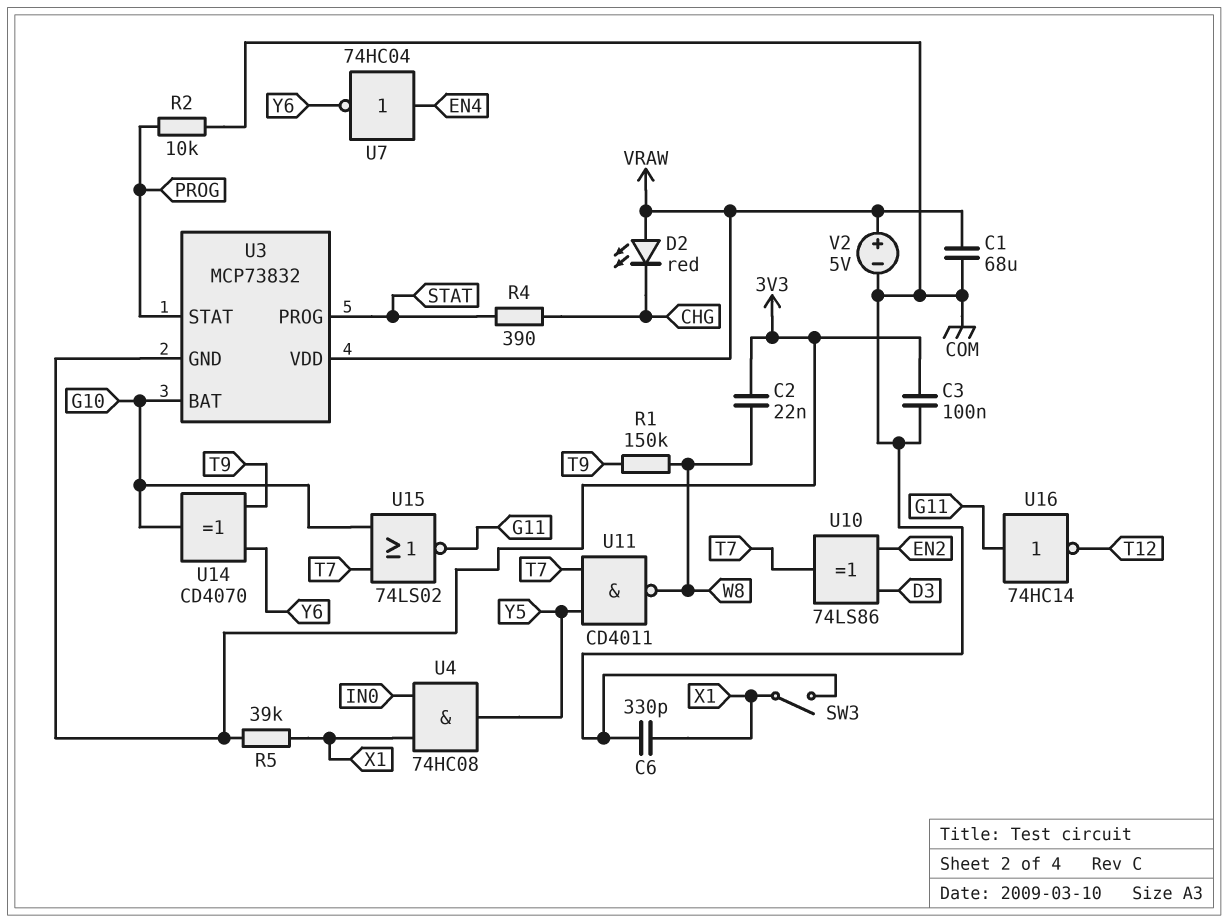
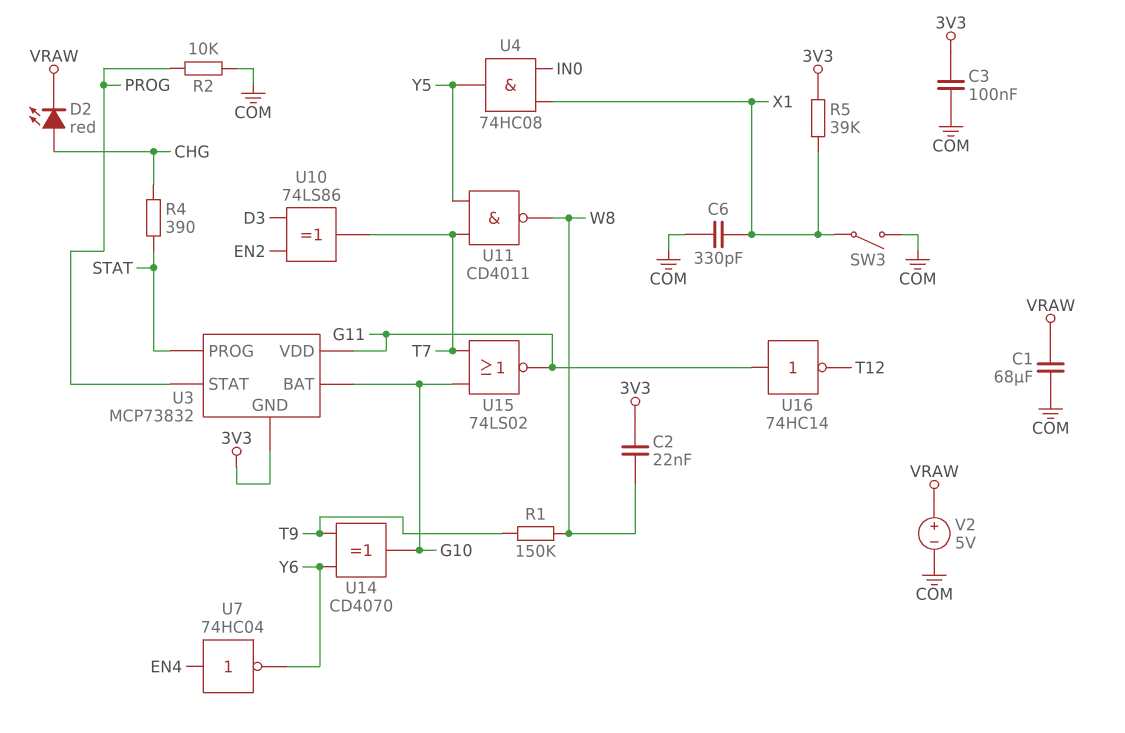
D2: LED red (A VRAW, K CHG) -> LED red (A CHG, K VRAW)
U3 pin VDD: VRAW -> G11

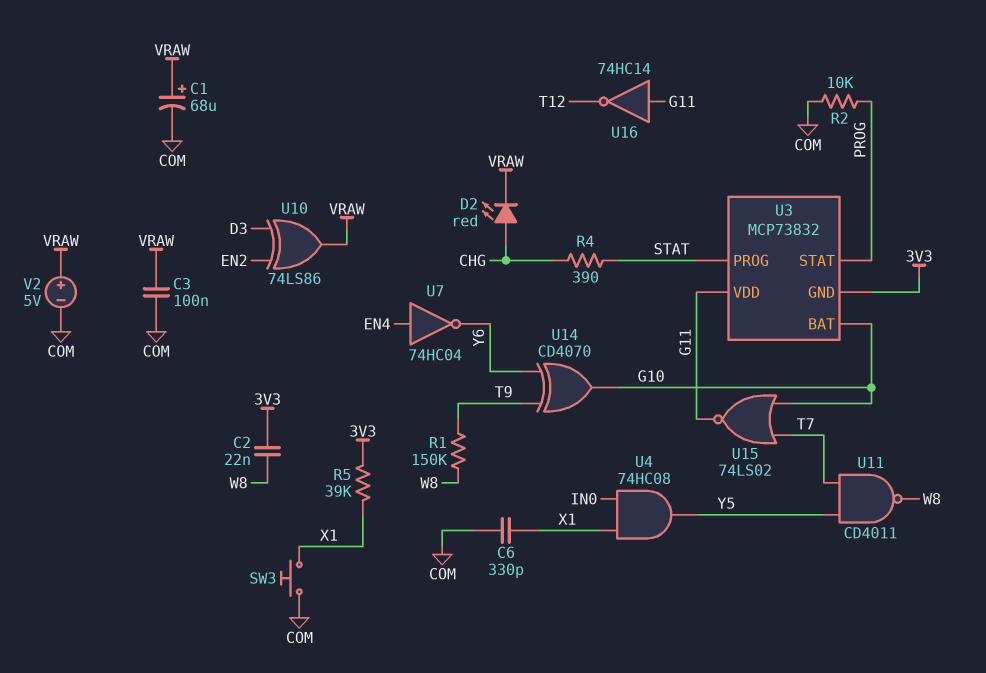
C1: 68uF (COM, VRAW) -> 68uF (plus VRAW, minus COM)
C3: 100nF (3V3, COM) -> 100nF (COM, VRAW)
SW3: switch (COM, X1) -> button (COM, X1)
U10: XOR 74LS86 (in D3, in EN2, out T7) -> XOR 74LS86 (in D3, in EN2, out VRAW)

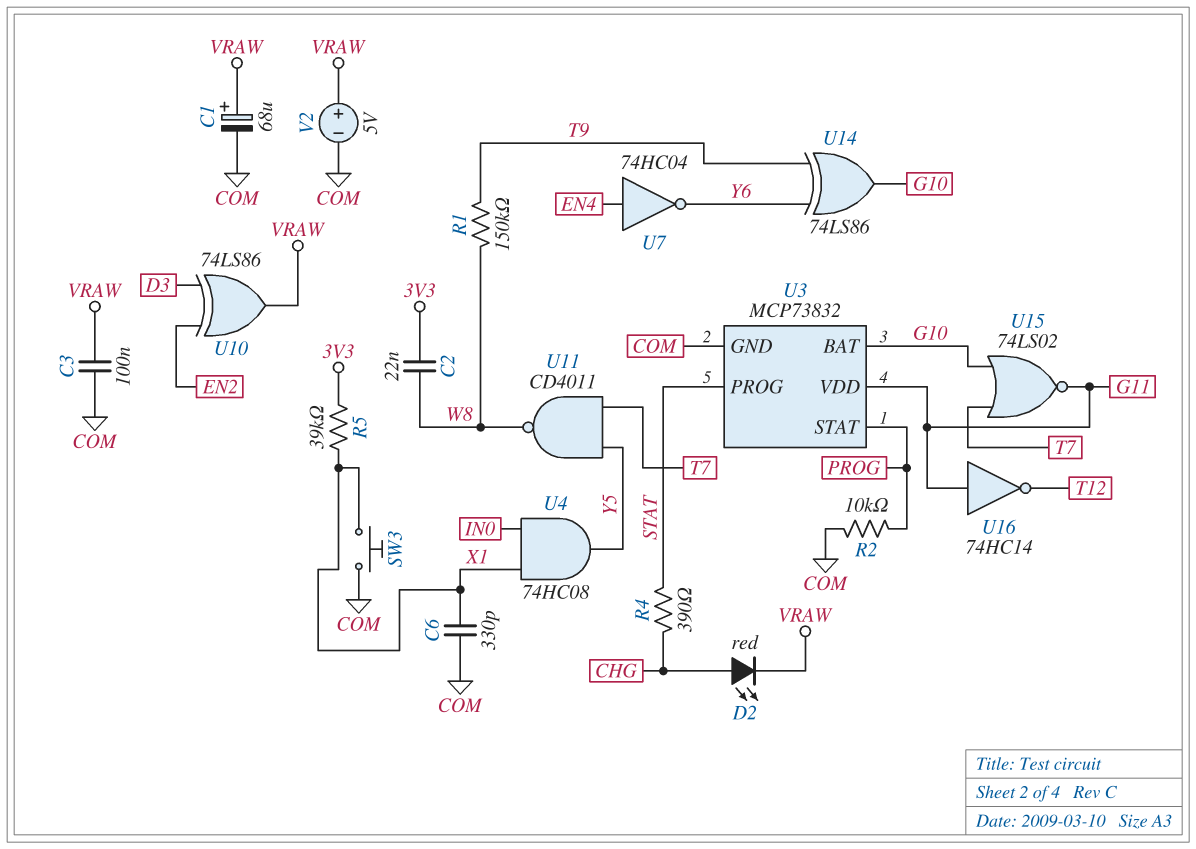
U3 pin GND: 3V3 -> COM
U14: XOR CD4070 (in T9, in Y6, out G10) -> XOR 74LS86 (in T9, in Y6, out G10)

